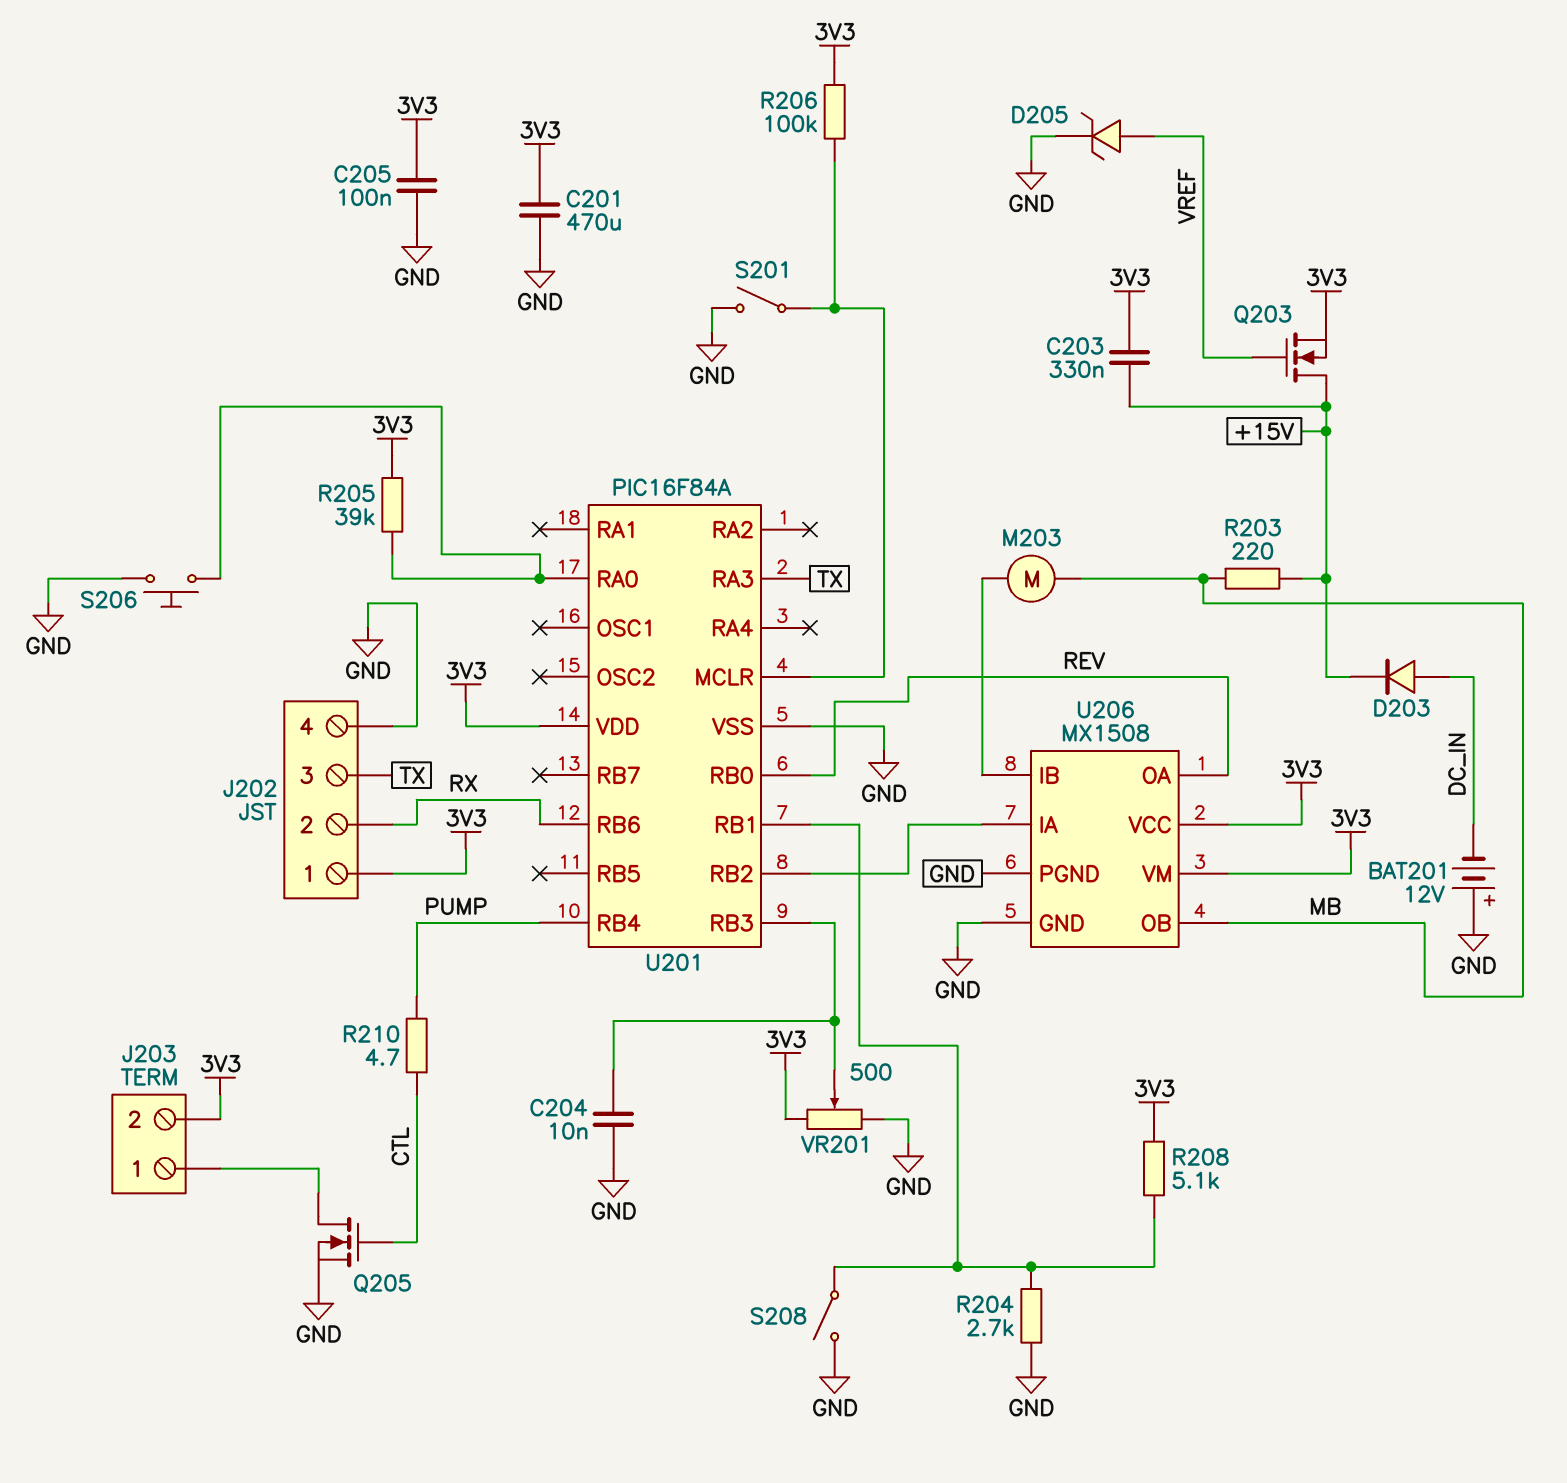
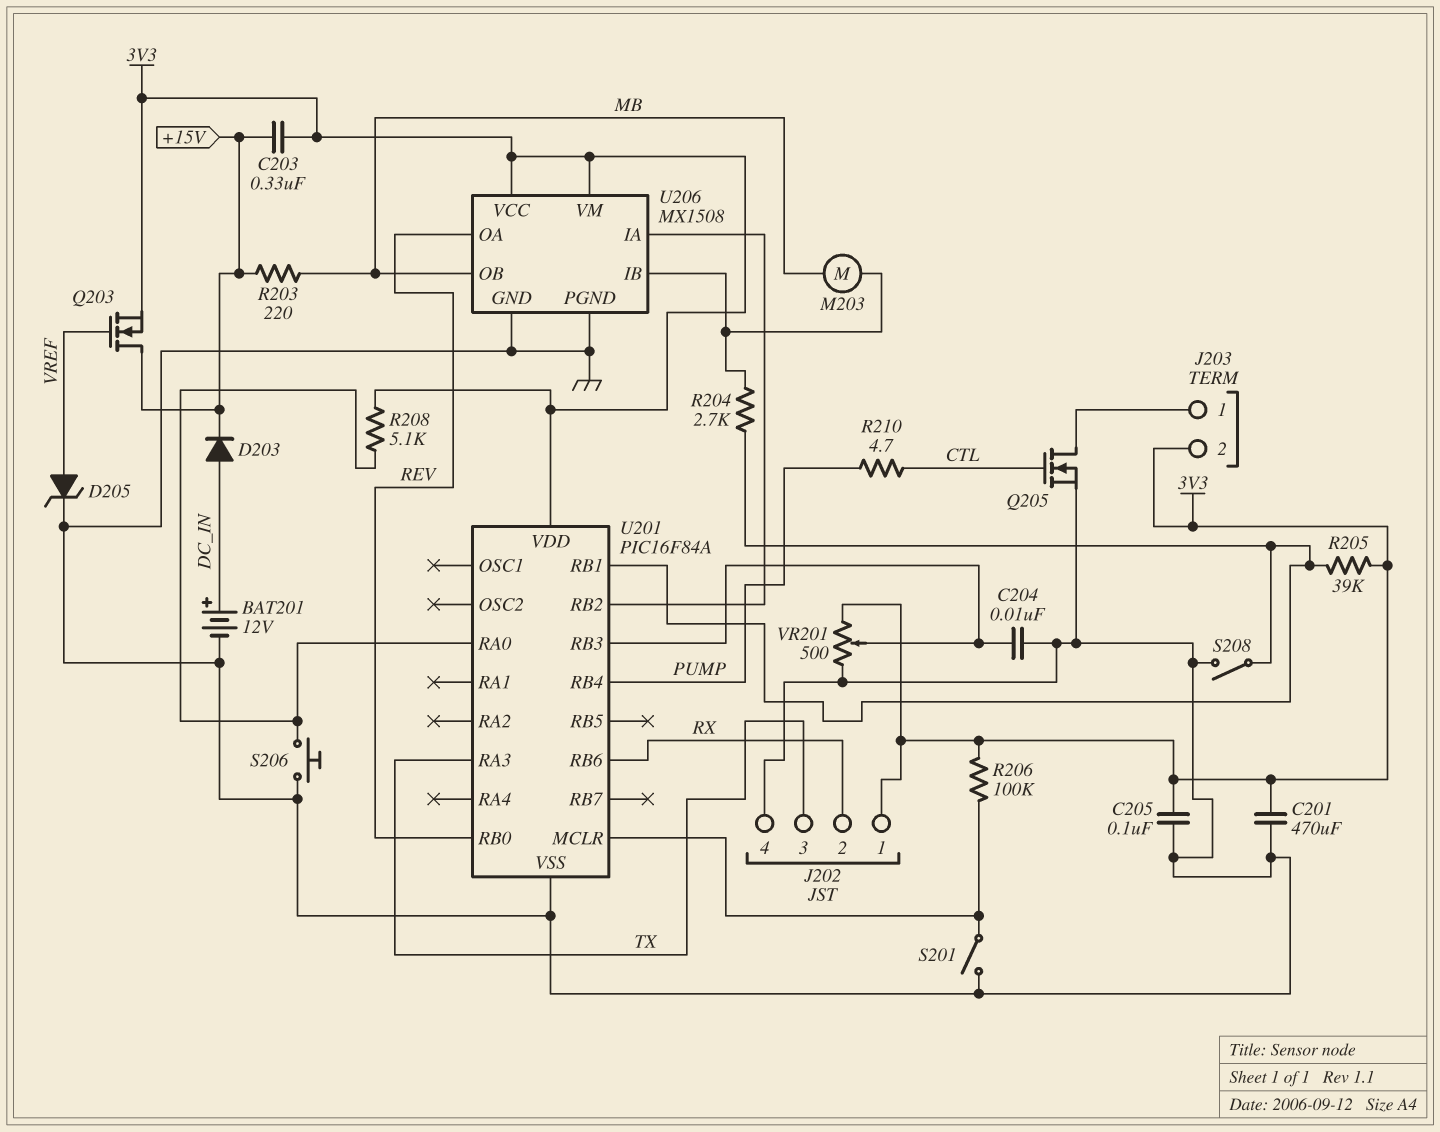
BAT201: 12V (plus GND, minus DC_IN) -> 12V (plus DC_IN, minus GND)
R204: 2.7k (GND, U201/RB1) -> 2.7k (U201/RB1, U206/IB)
R205: 39k (3V3, U201/RA0) -> 39k (3V3, U201/RB1)
R208: 5.1k (3V3, U201/RB1) -> 5.1k (3V3, U201/RA0)

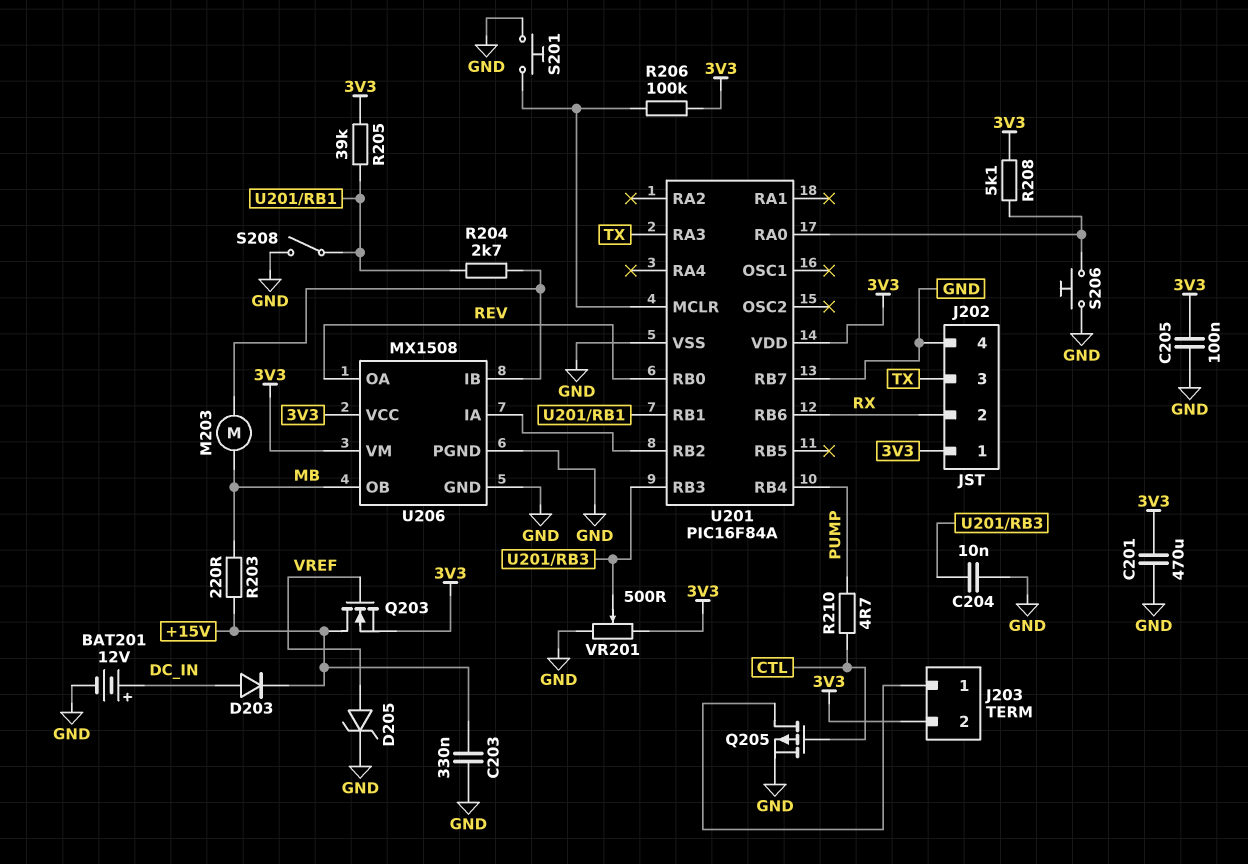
C203: 330nF (+15V, 3V3) -> 330nF (+15V, GND)
Q205: NMOS (G CTL, D J203/1, S GND) -> PMOS (G CTL, D J203/1, S GND)
S201: switch (GND, U201/MCLR) -> button (GND, U201/MCLR)
U201 pin RB7: none -> GND

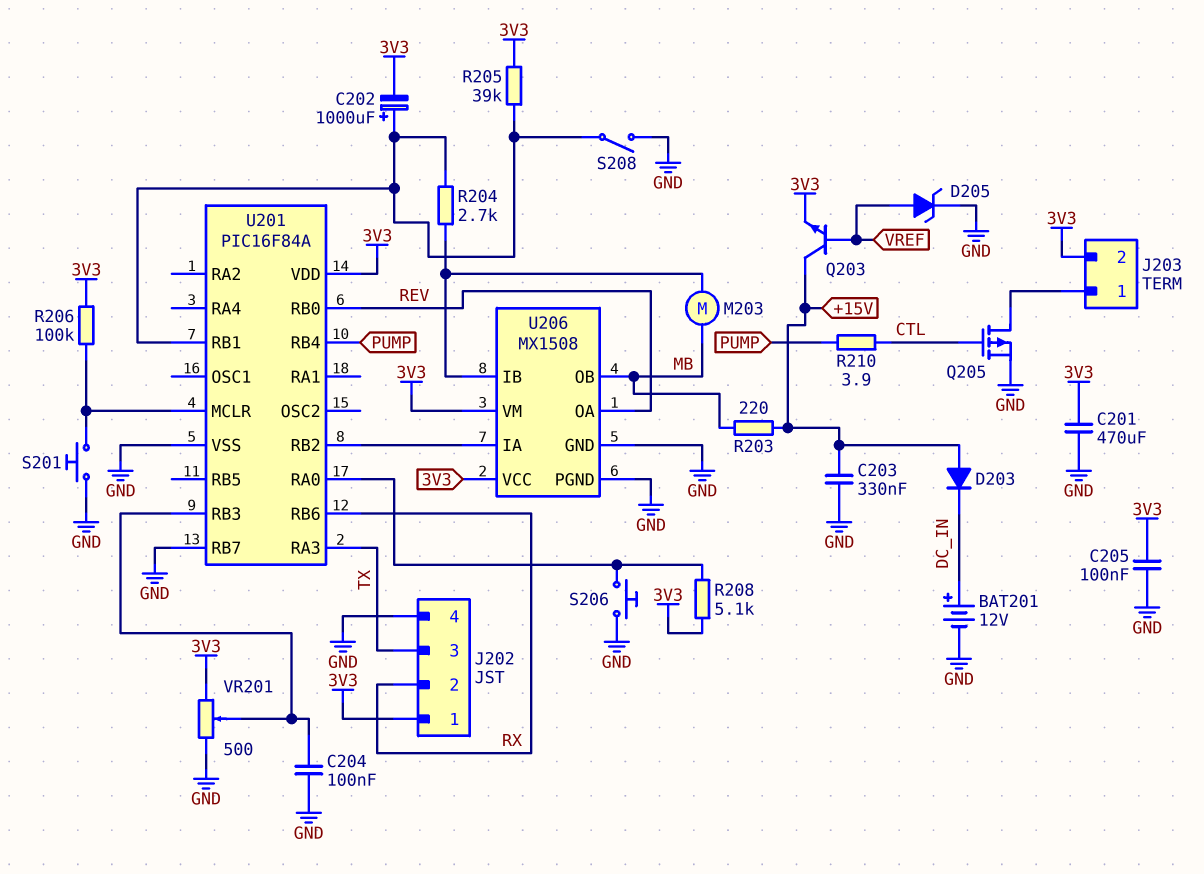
C202: none -> 1000uF (plus U201/RB1, minus 3V3)
C204: 10nF (GND, U201/RB3) -> 100nF (GND, U201/RB3)
D203: diode (A DC_IN, K +15V) -> diode (A +15V, K DC_IN)
Q203: NMOS (G VREF, D +15V, S 3V3) -> NPN (B VREF, C +15V, E 3V3)
R210: 4.7 (CTL, PUMP) -> 3.9 (CTL, PUMP)

